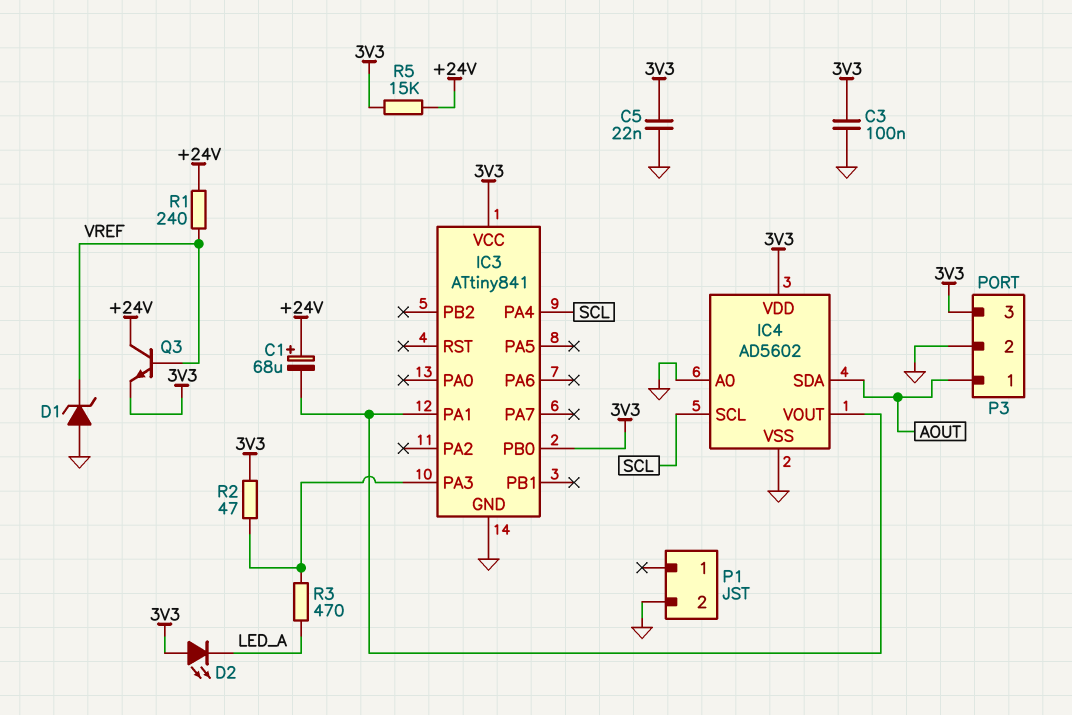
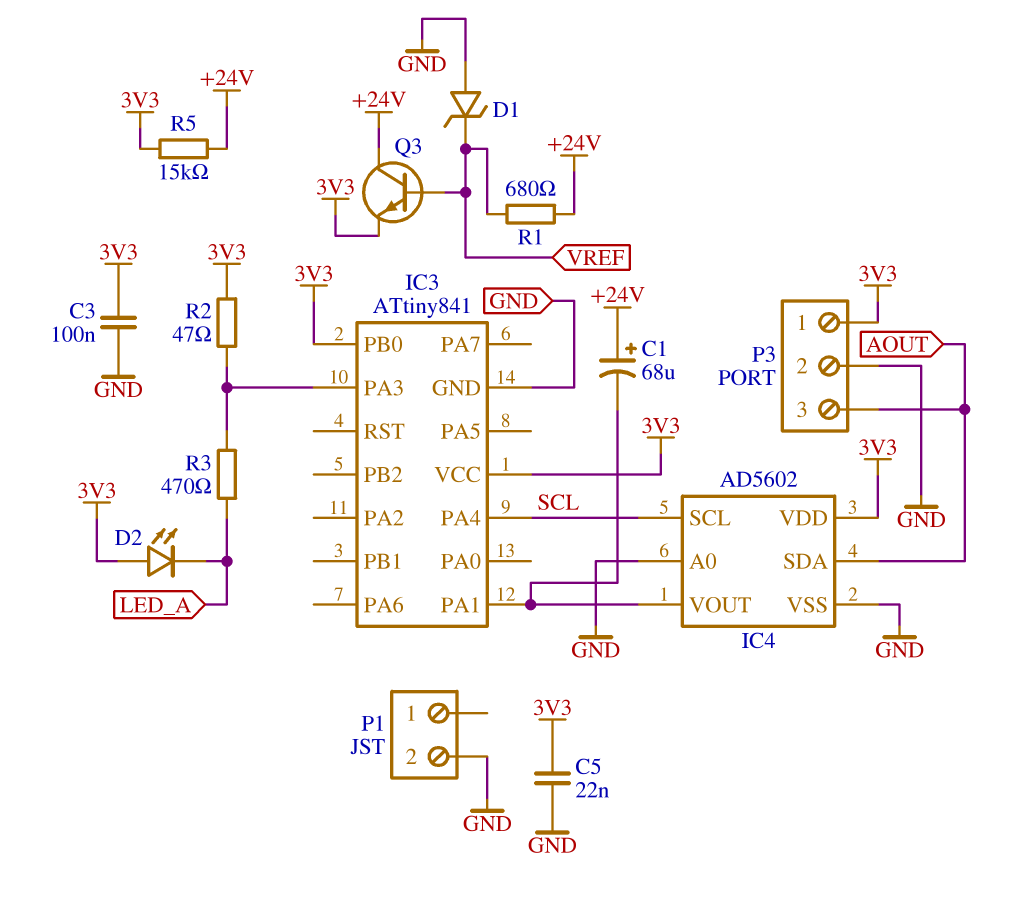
P3 pin 1: AOUT -> 3V3
P3 pin 3: 3V3 -> AOUT
R1: 240 (+24V, VREF) -> 680 (+24V, VREF)

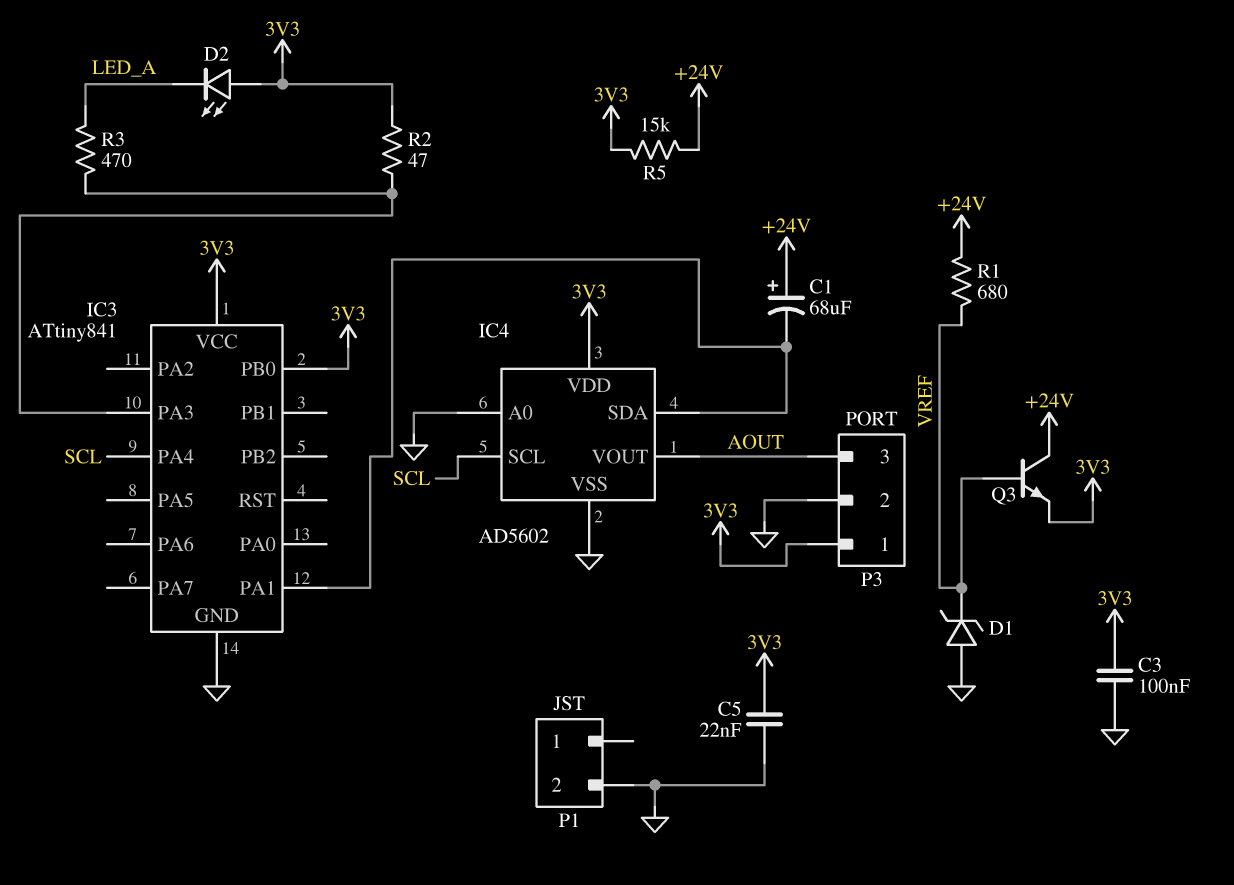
IC4 pin SDA: AOUT -> IC3/PA1
IC4 pin VOUT: IC3/PA1 -> AOUT

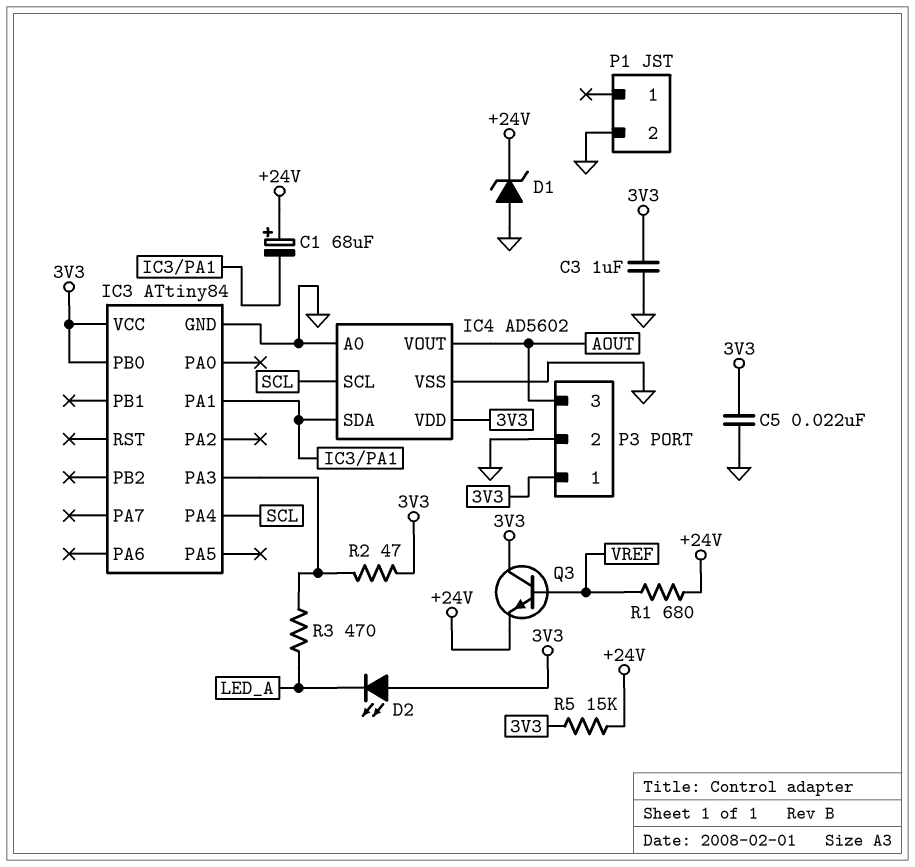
C3: 100nF (3V3, GND) -> 1uF (3V3, GND)
D1: zener (A GND, K VREF) -> zener (A GND, K +24V)
IC3: ATtiny841 -> ATtiny84
Q3: NPN (B VREF, C +24V, E 3V3) -> NPN (B VREF, C 3V3, E +24V)

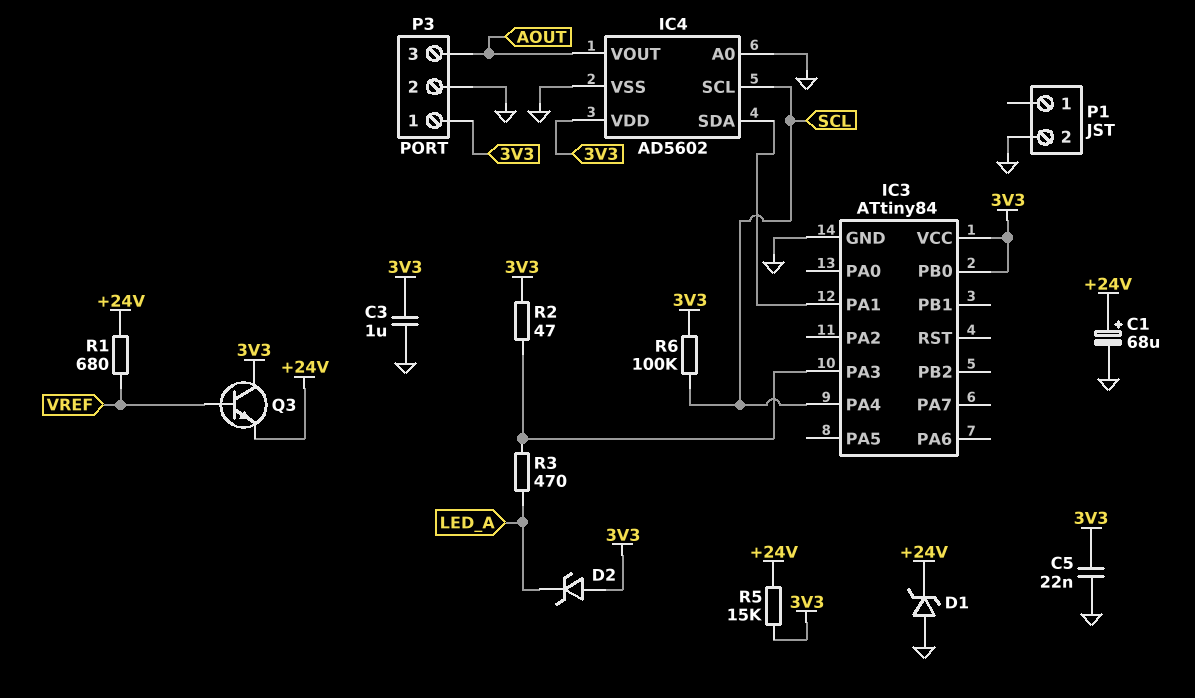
C1: 68uF (plus +24V, minus IC3/PA1) -> 68uF (plus +24V, minus GND)
D2: LED (A 3V3, K LED_A) -> zener (A 3V3, K LED_A)
R6: none -> 100k (3V3, SCL)

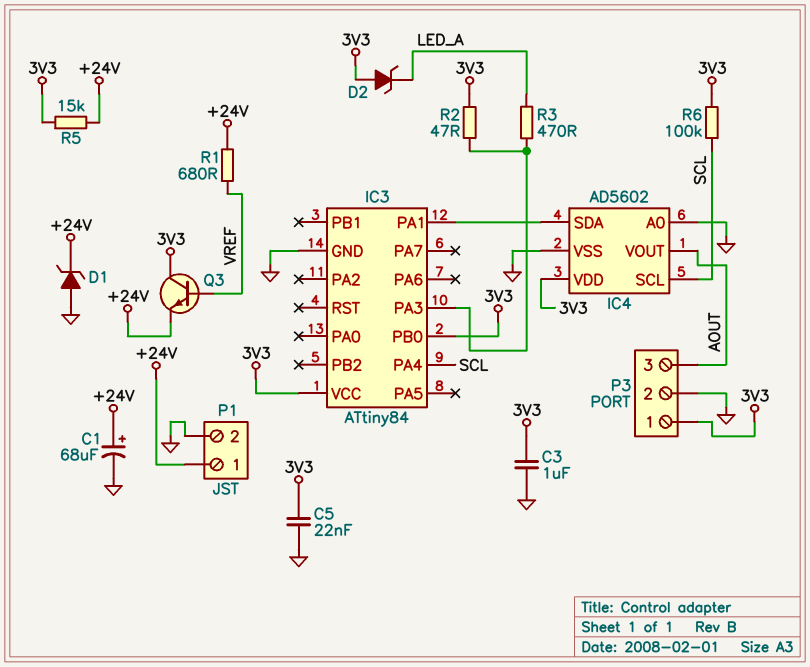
P1 pin 1: none -> +24V

